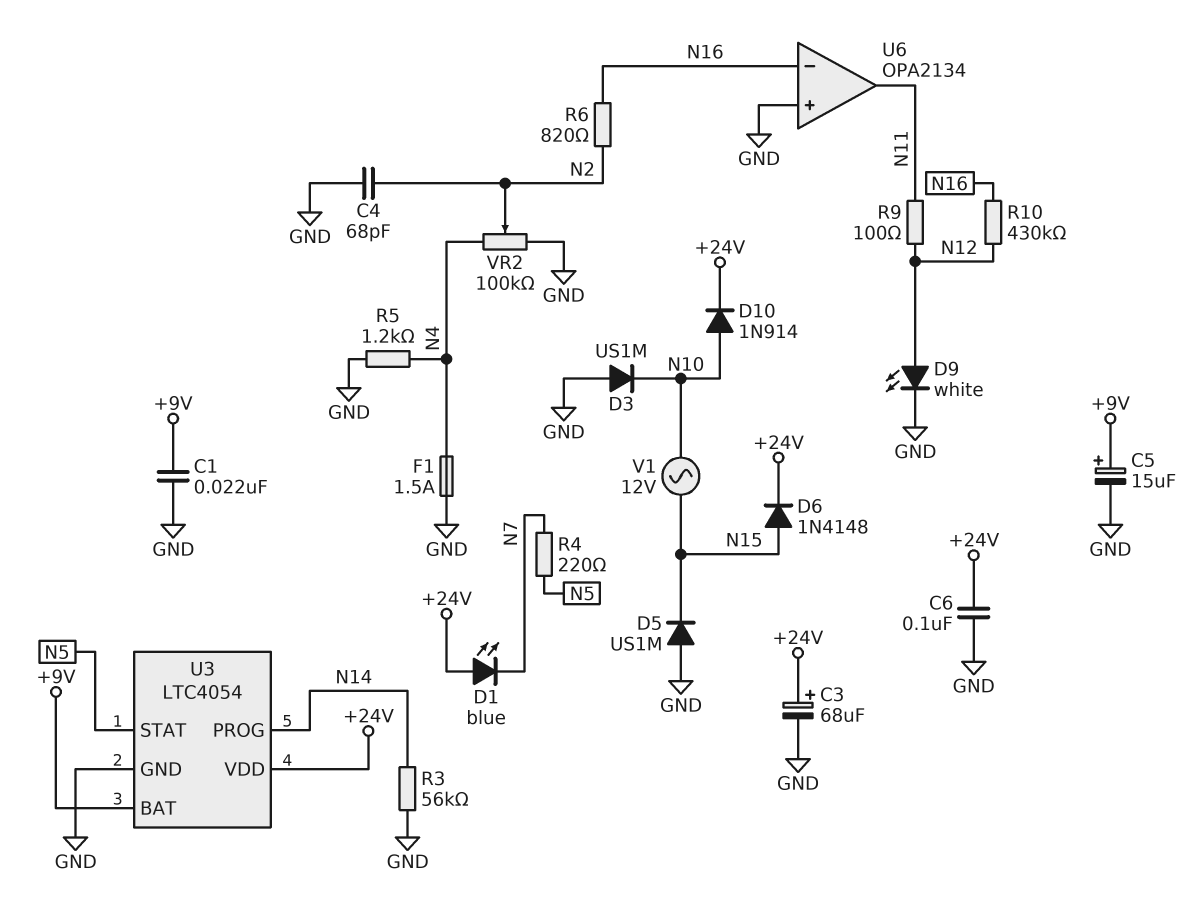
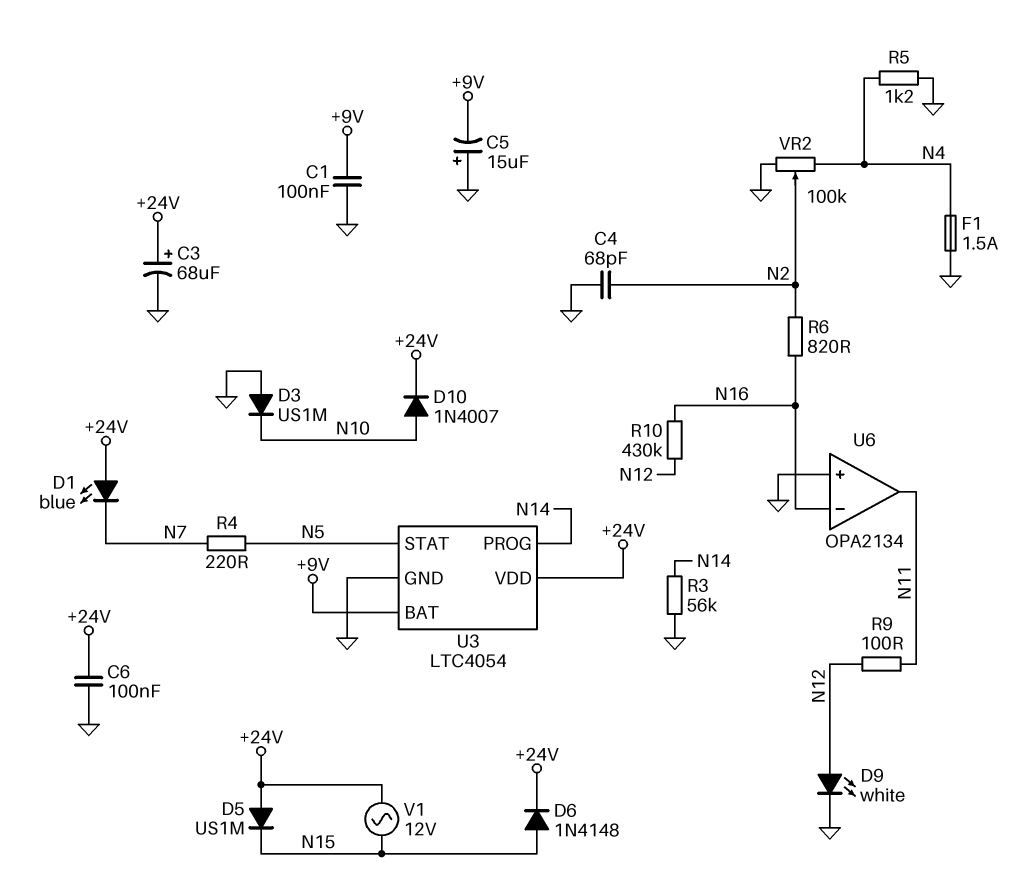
C1: 22nF (+9V, GND) -> 100nF (+9V, GND)
C5: 15uF (plus +9V, minus GND) -> 15uF (plus GND, minus +9V)
D5: diode US1M (A GND, K N15) -> diode US1M (A +24V, K N15)
D10: diode 1N914 (A N10, K +24V) -> diode 1N4007 (A N10, K +24V)
V1: AC 12V (N10, N15) -> AC 12V (+24V, N15)

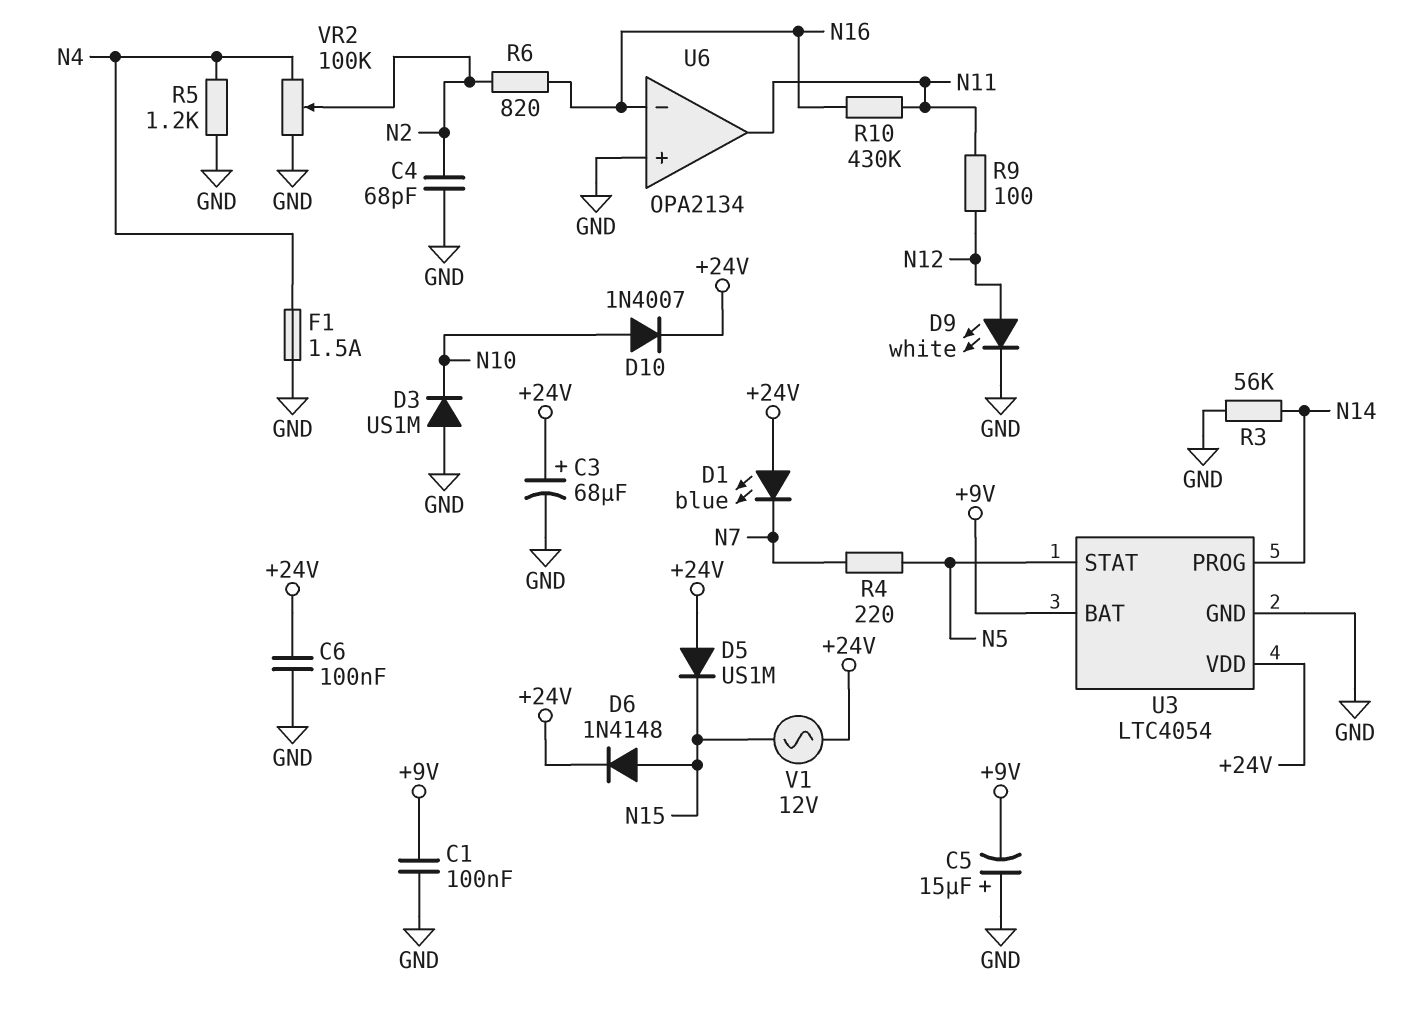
R10: 430k (N12, N16) -> 430k (N11, N16)

